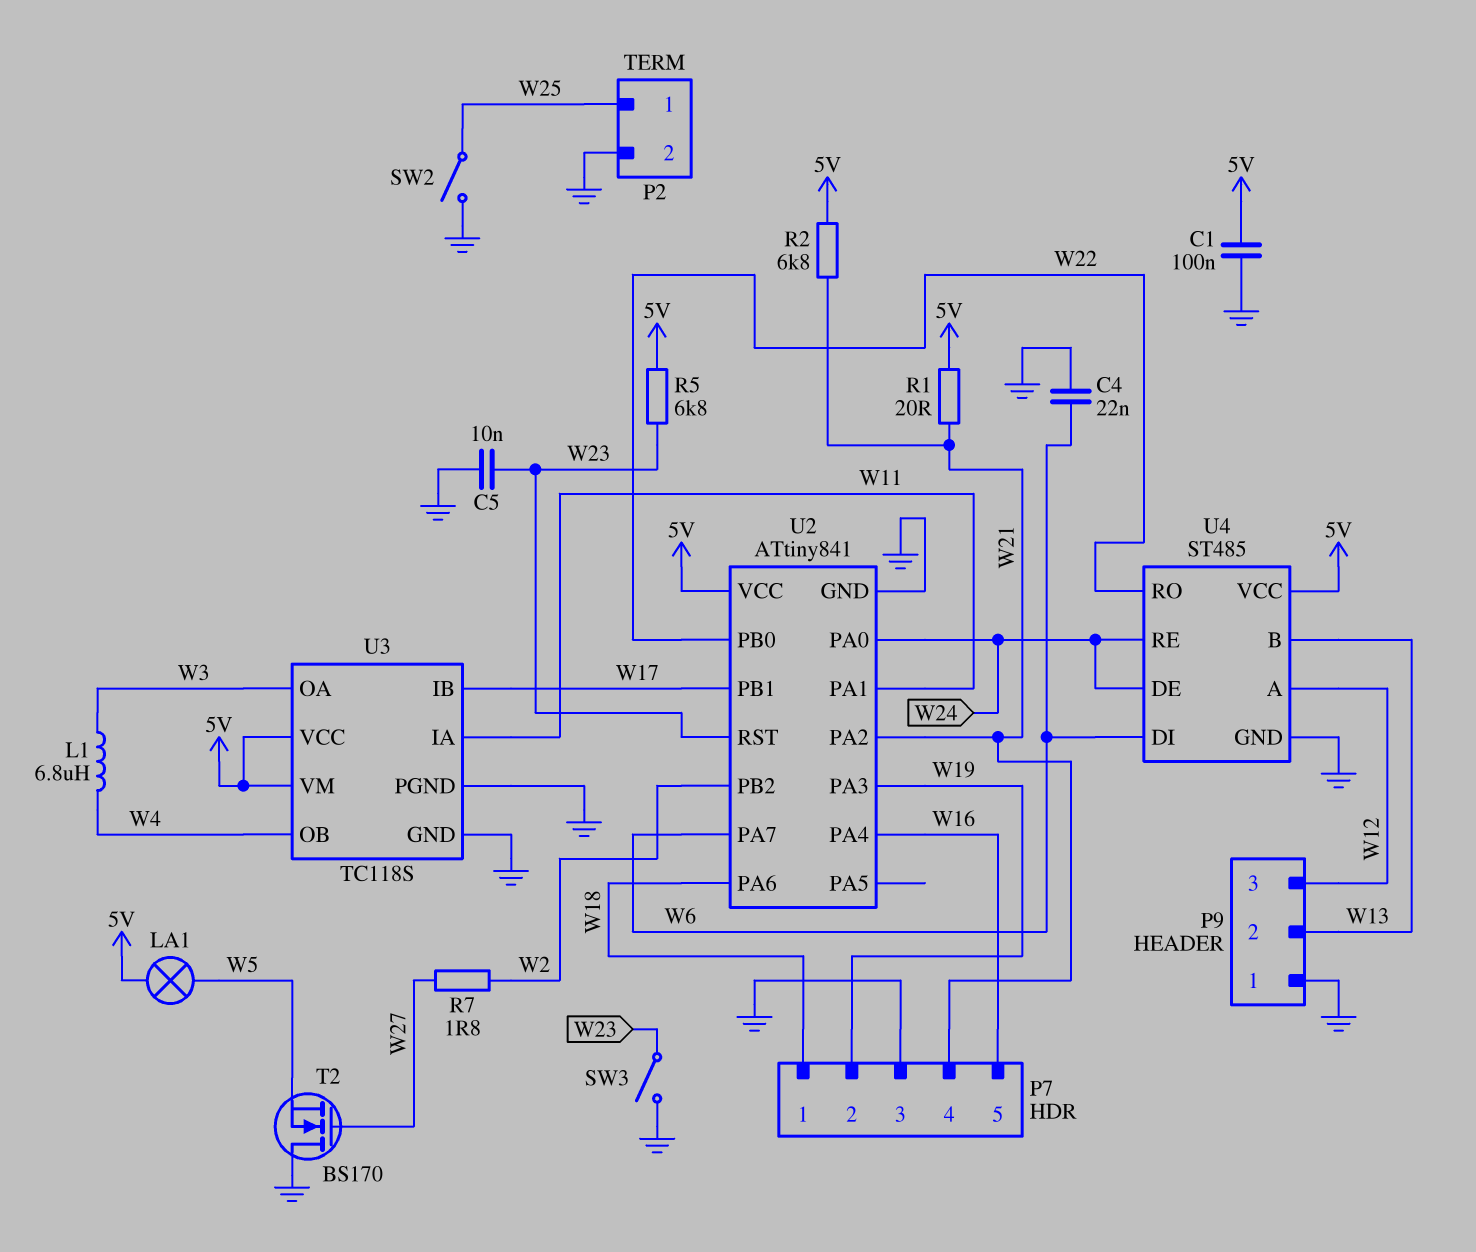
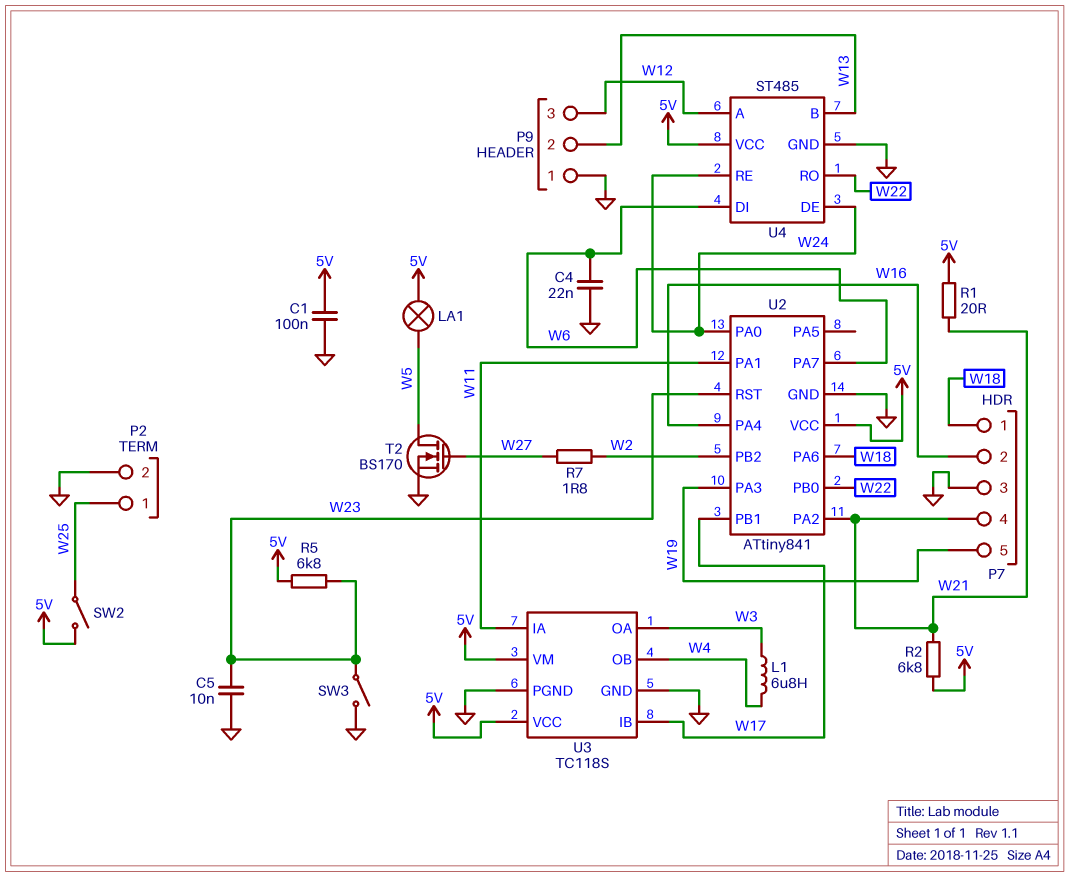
P7 pin 2: W19 -> W16
P7 pin 5: W16 -> W19
SW2: switch (GND, W25) -> switch (5V, W25)
T2: NMOS BS170 (G W27, D GND, S W5) -> NMOS BS170 (G W27, D W5, S GND)

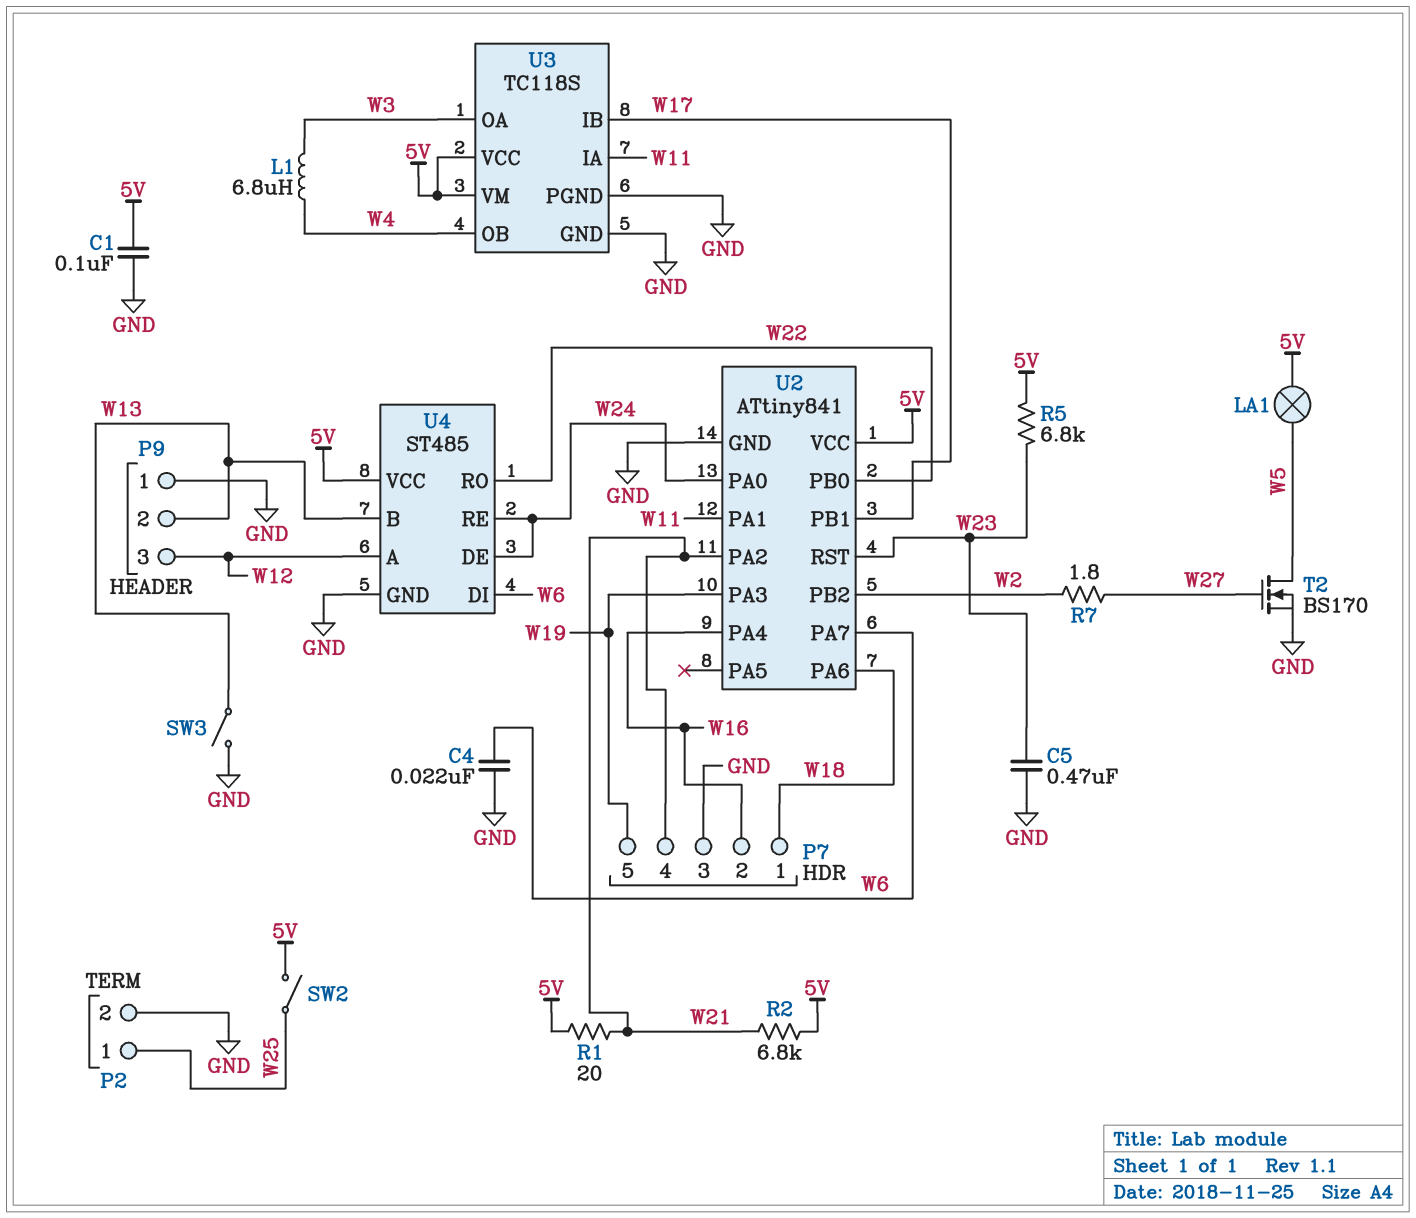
C5: 10nF (GND, W23) -> 470nF (GND, W23)
SW3: switch (GND, W23) -> switch (GND, W13)

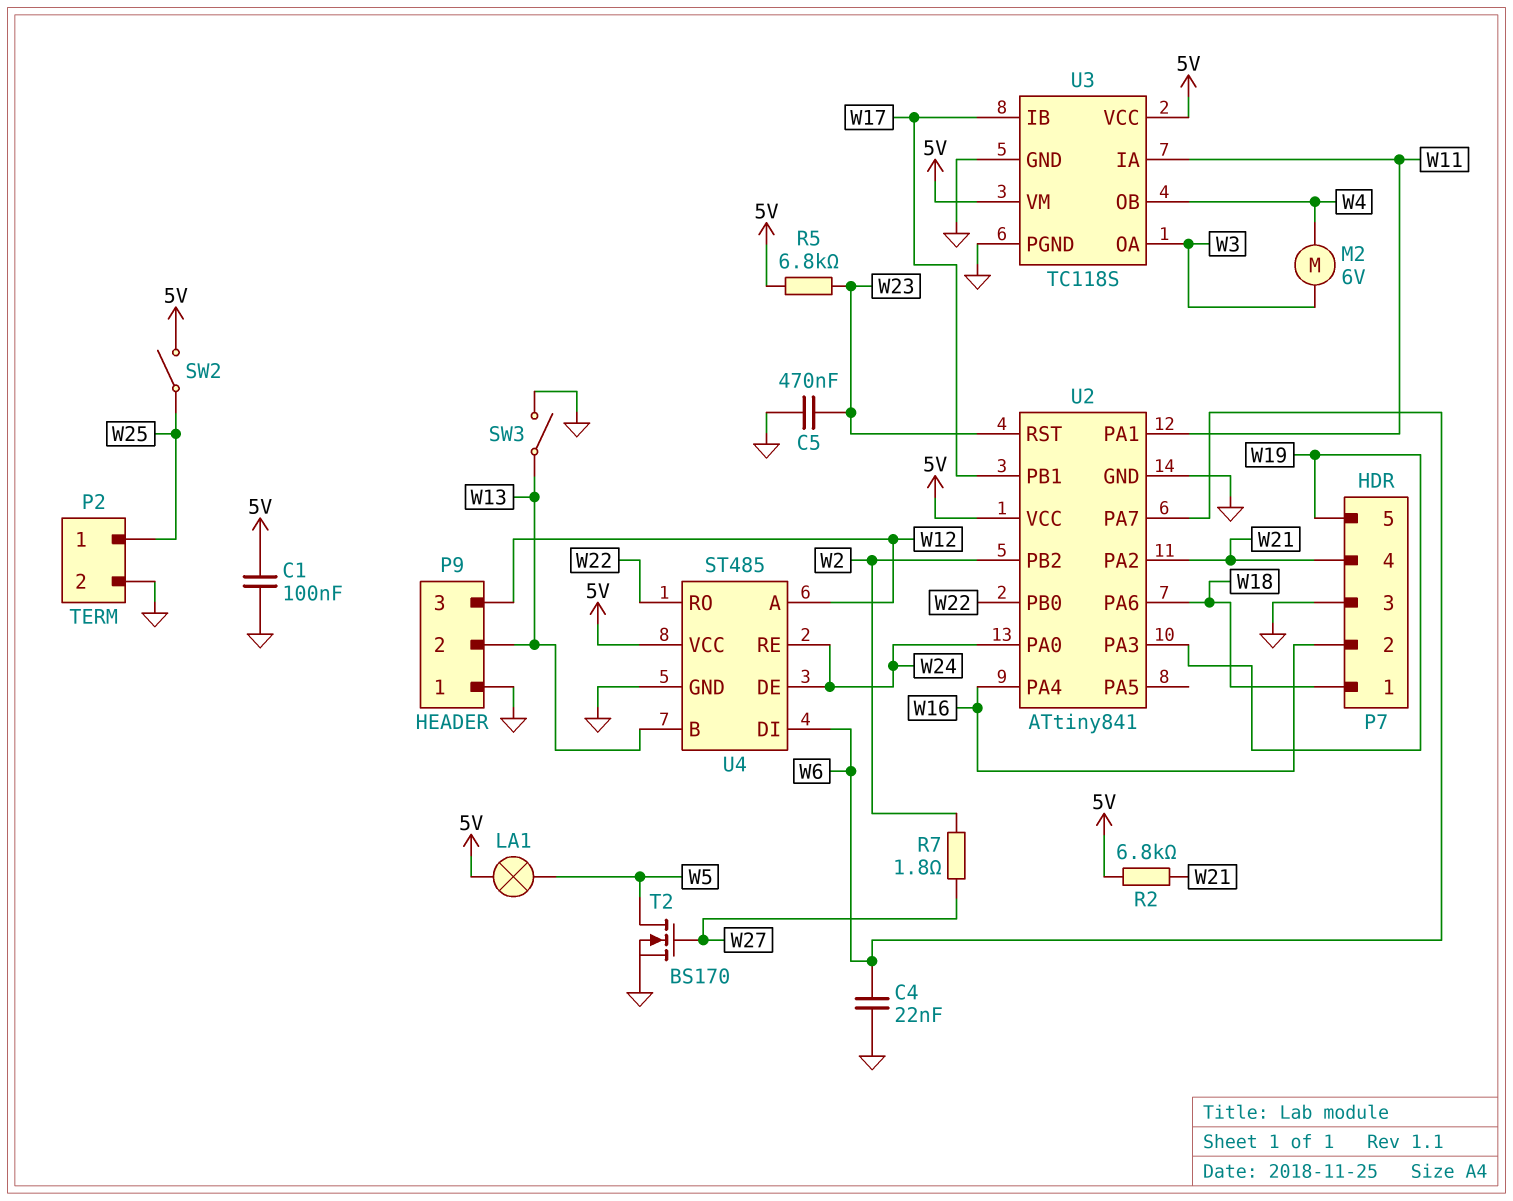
L1: 6.8uH (W3, W4) -> none
M2: none -> motor 6V (W3, W4)
R1: 20 (5V, W21) -> none

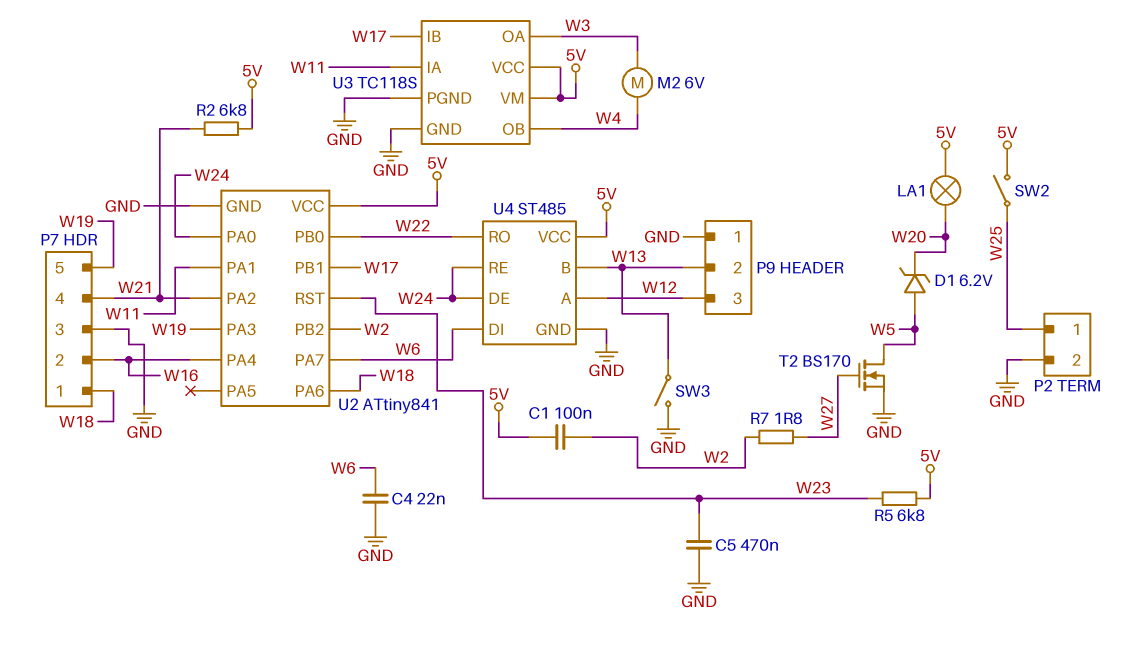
C1: 100nF (5V, GND) -> 100nF (5V, W2)
D1: none -> zener 6.2V (A W5, K W20)
LA1: lamp (5V, W5) -> lamp (5V, W20)

